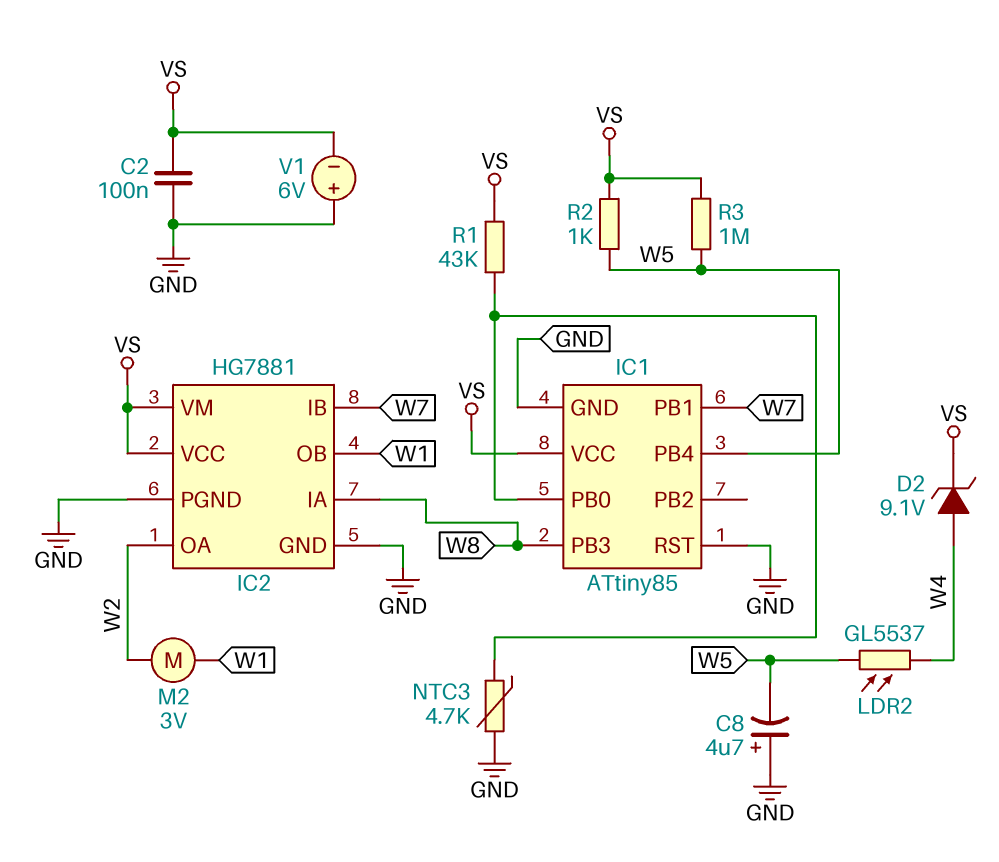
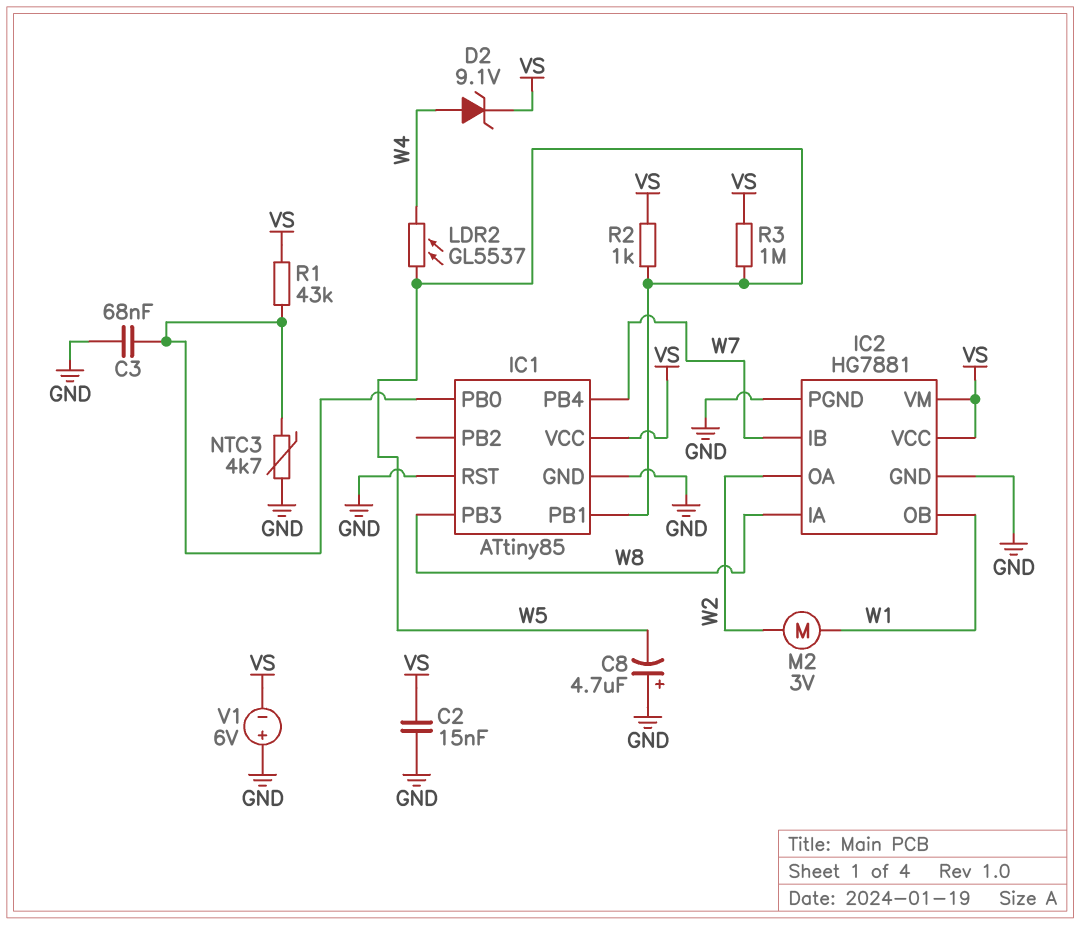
C2: 100nF (GND, VS) -> 15nF (GND, VS)
C3: none -> 68nF (GND, IC1/PB0)
IC1 pin PB1: W7 -> W5
IC1 pin PB4: W5 -> W7

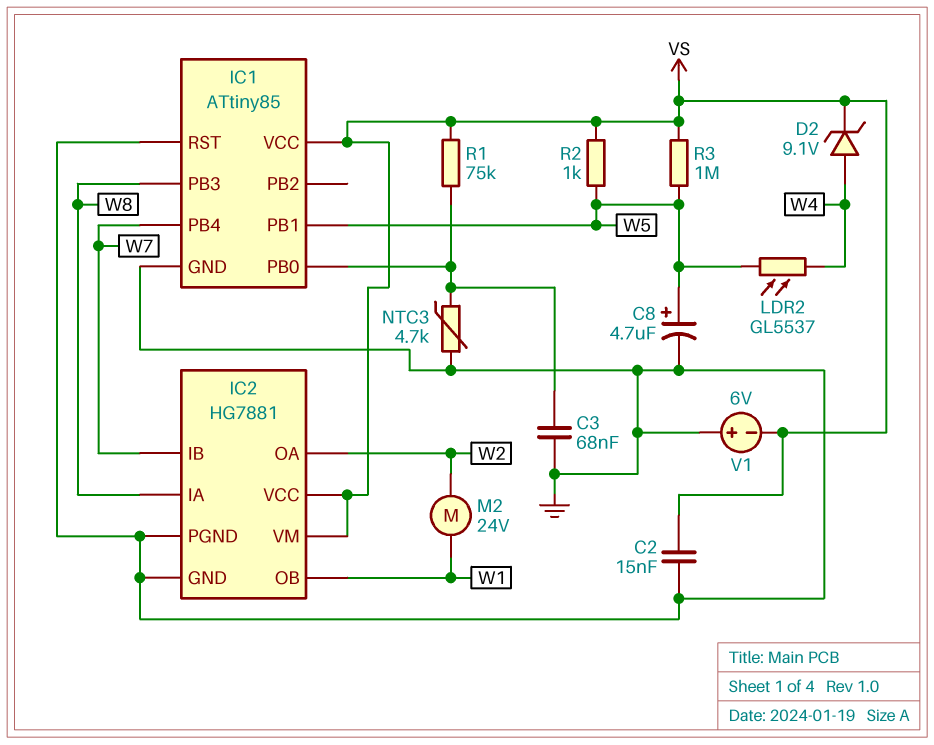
C8: 4.7uF (plus GND, minus W5) -> 4.7uF (plus W5, minus GND)
M2: motor 3V (W1, W2) -> motor 24V (W1, W2)
R1: 43k (IC1/PB0, VS) -> 75k (IC1/PB0, VS)

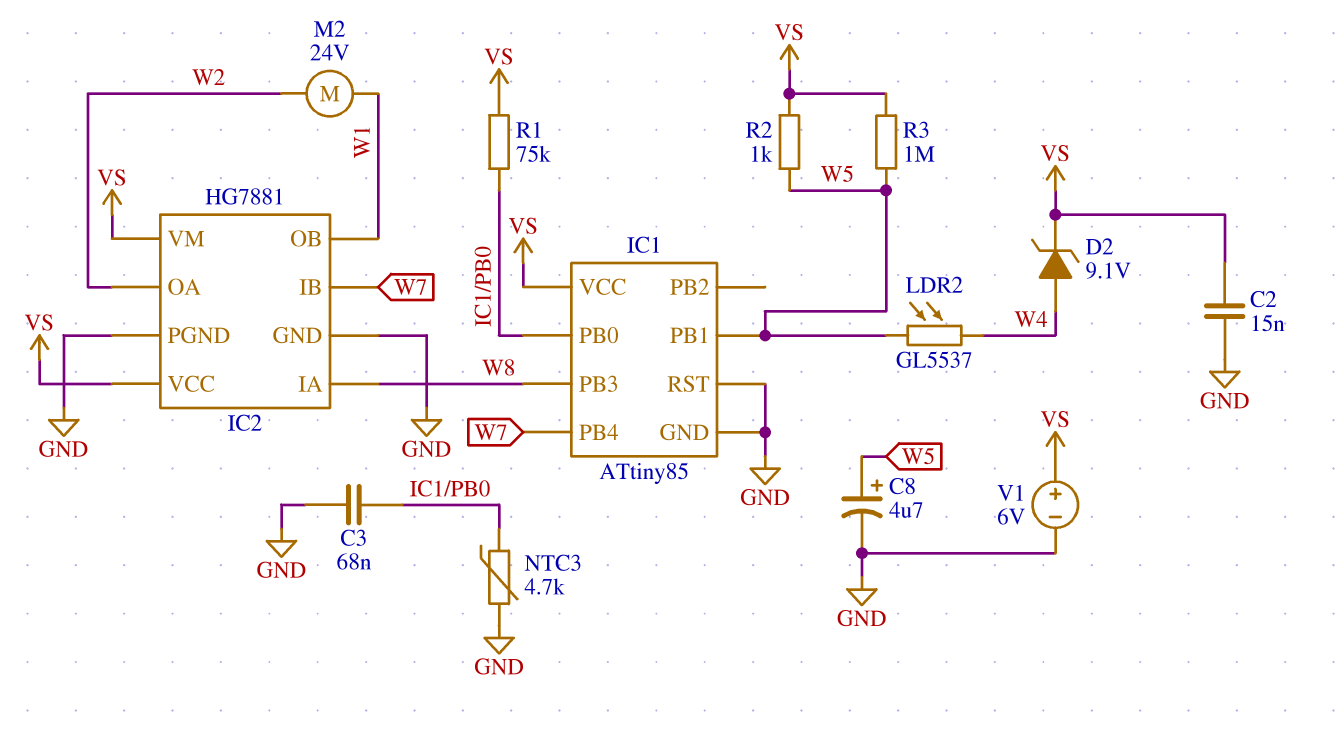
V1: 6V (plus GND, minus VS) -> 6V (plus VS, minus GND)

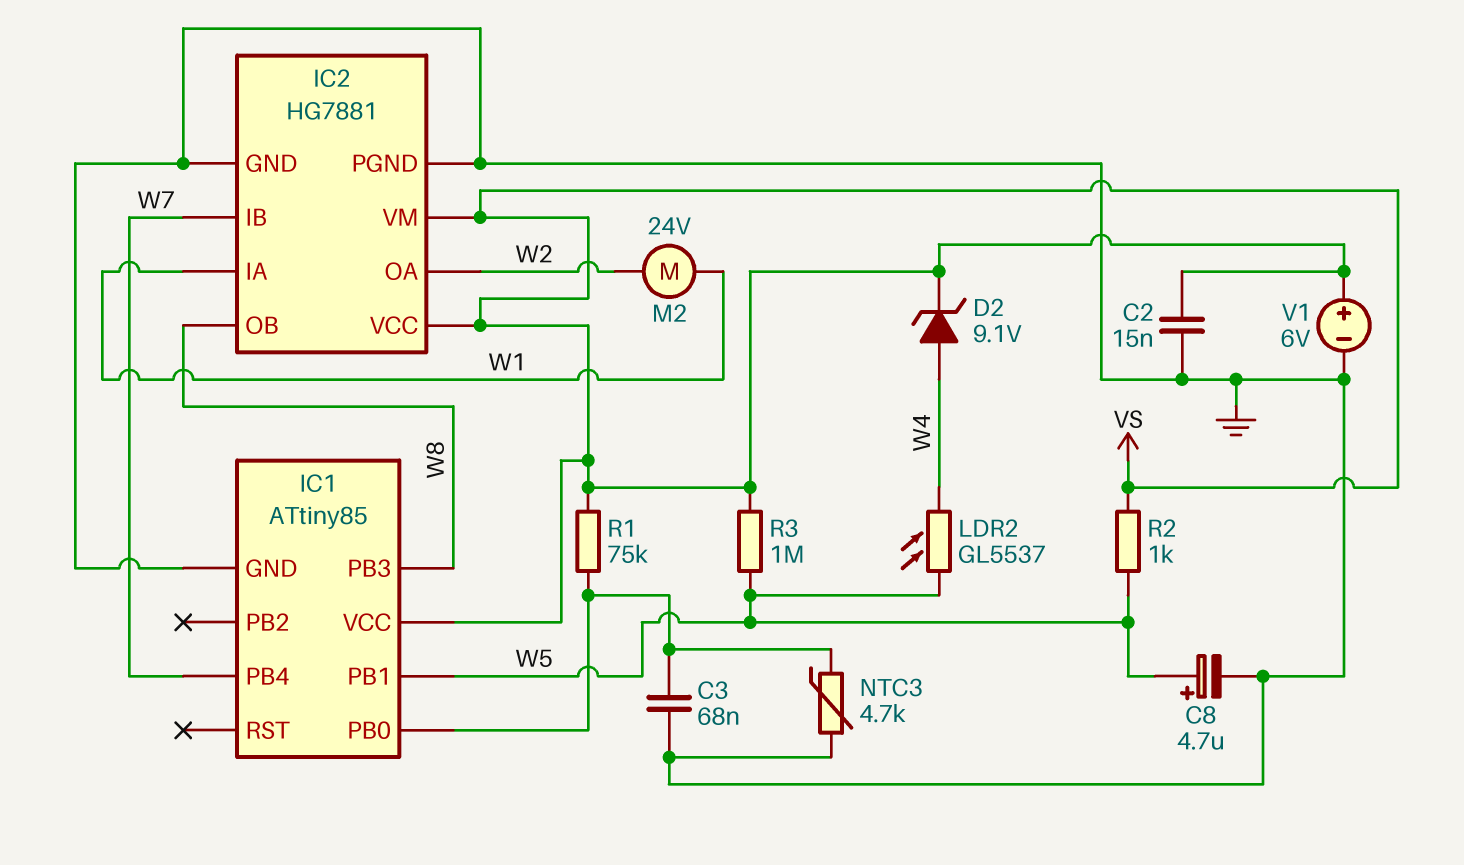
IC1 pin RST: GND -> none
IC2 pin IA: W8 -> W1
IC2 pin OB: W1 -> W8

